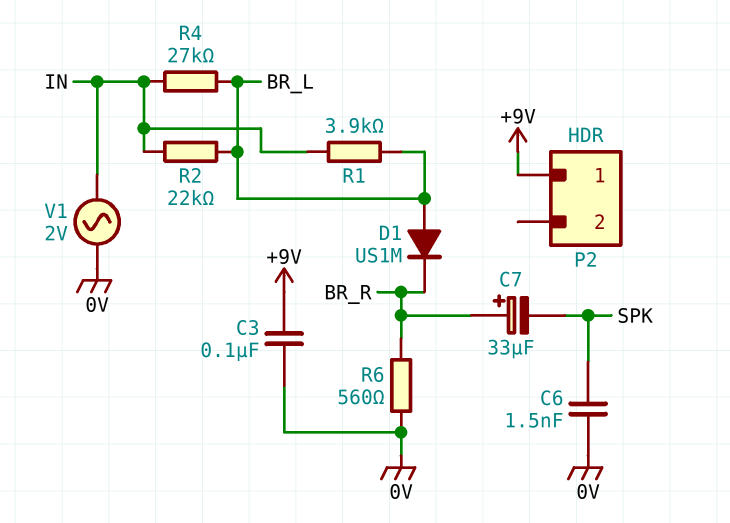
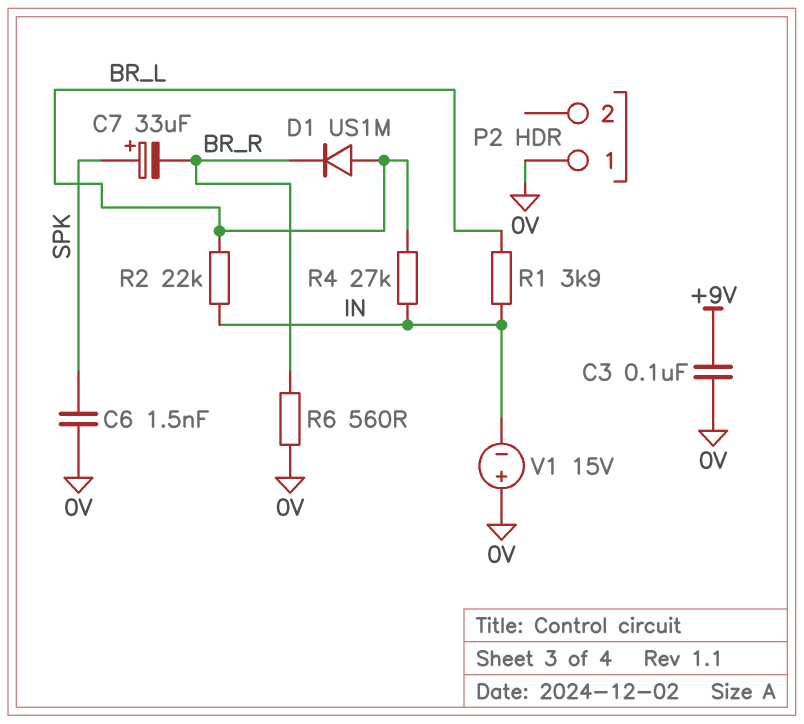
C7: 33uF (plus BR_R, minus SPK) -> 33uF (plus SPK, minus BR_R)
P2 pin 1: +9V -> 0V
V1: AC 2V (0V, IN) -> 15V (plus 0V, minus IN)

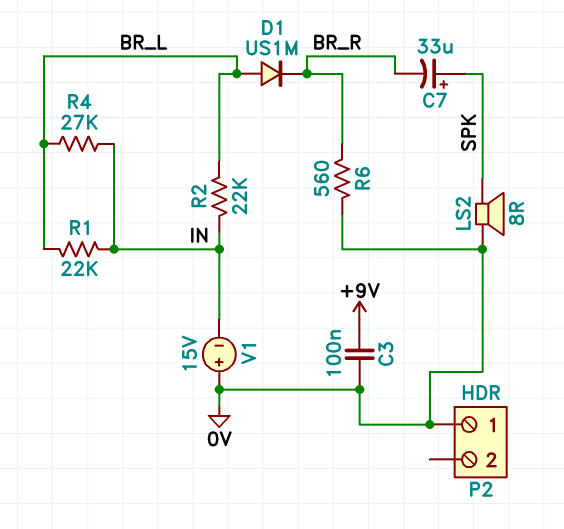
C6: 1.5nF (0V, SPK) -> none
LS2: none -> speaker 8R (0V, SPK)
R1: 3.9k (BR_L, IN) -> 22k (BR_L, IN)

